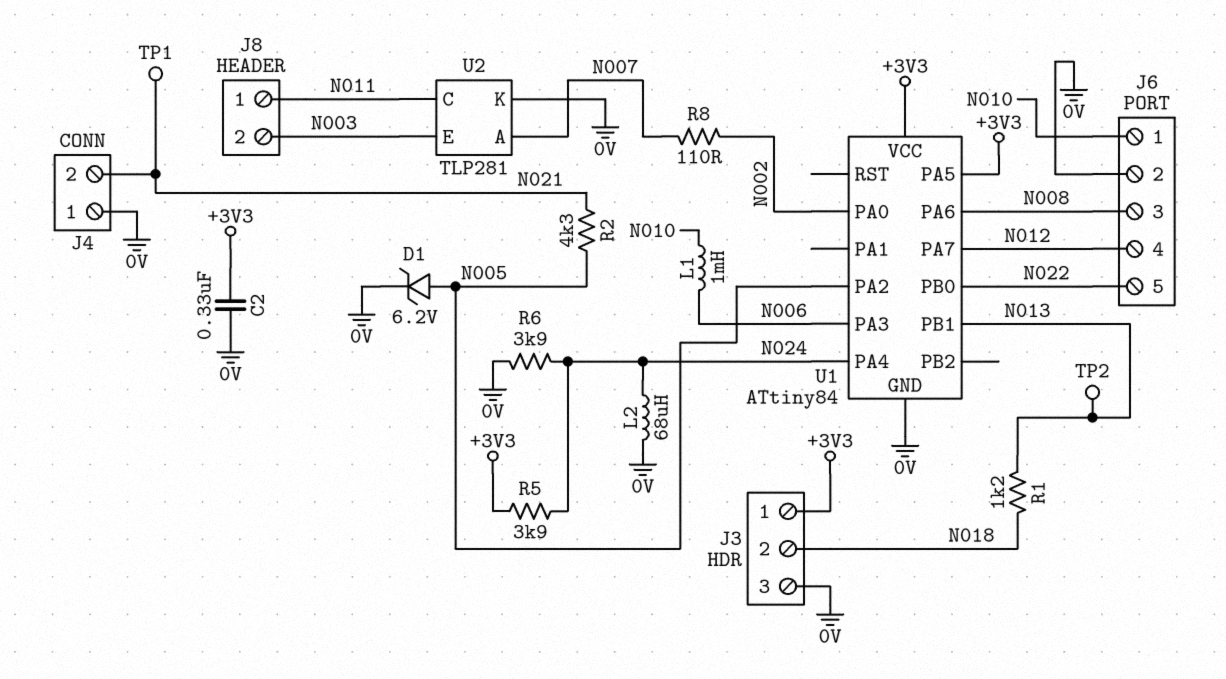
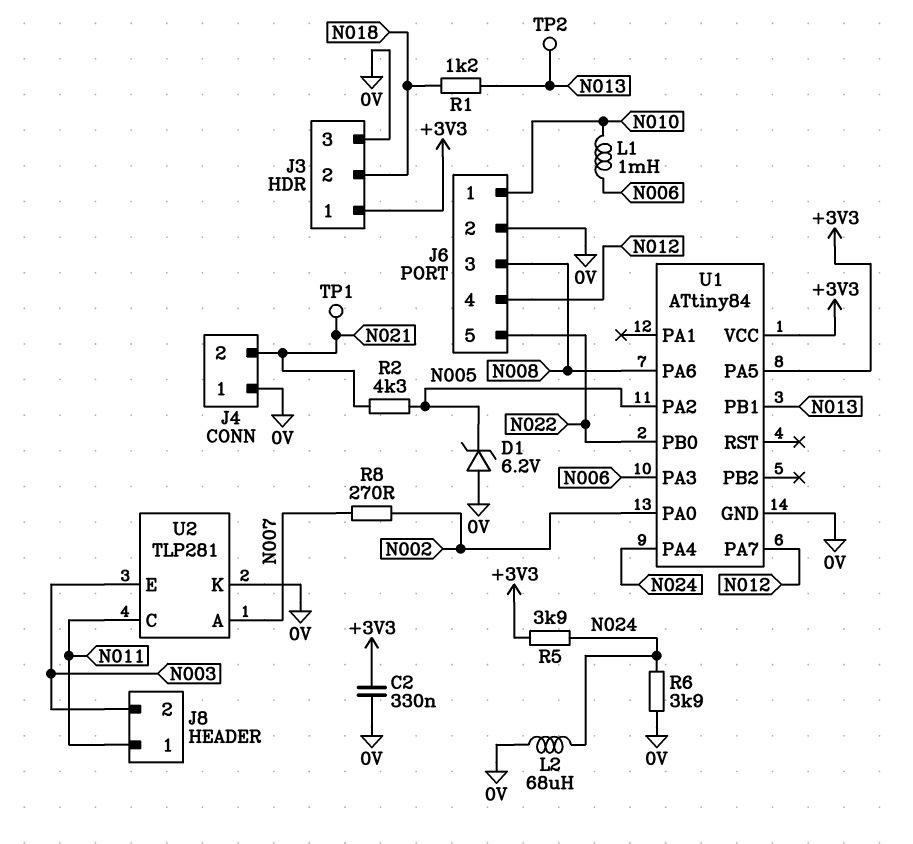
D1: zener 6.2V (A N005, K 0V) -> zener 6.2V (A 0V, K N005)
R8: 110 (N002, N007) -> 270 (N002, N007)

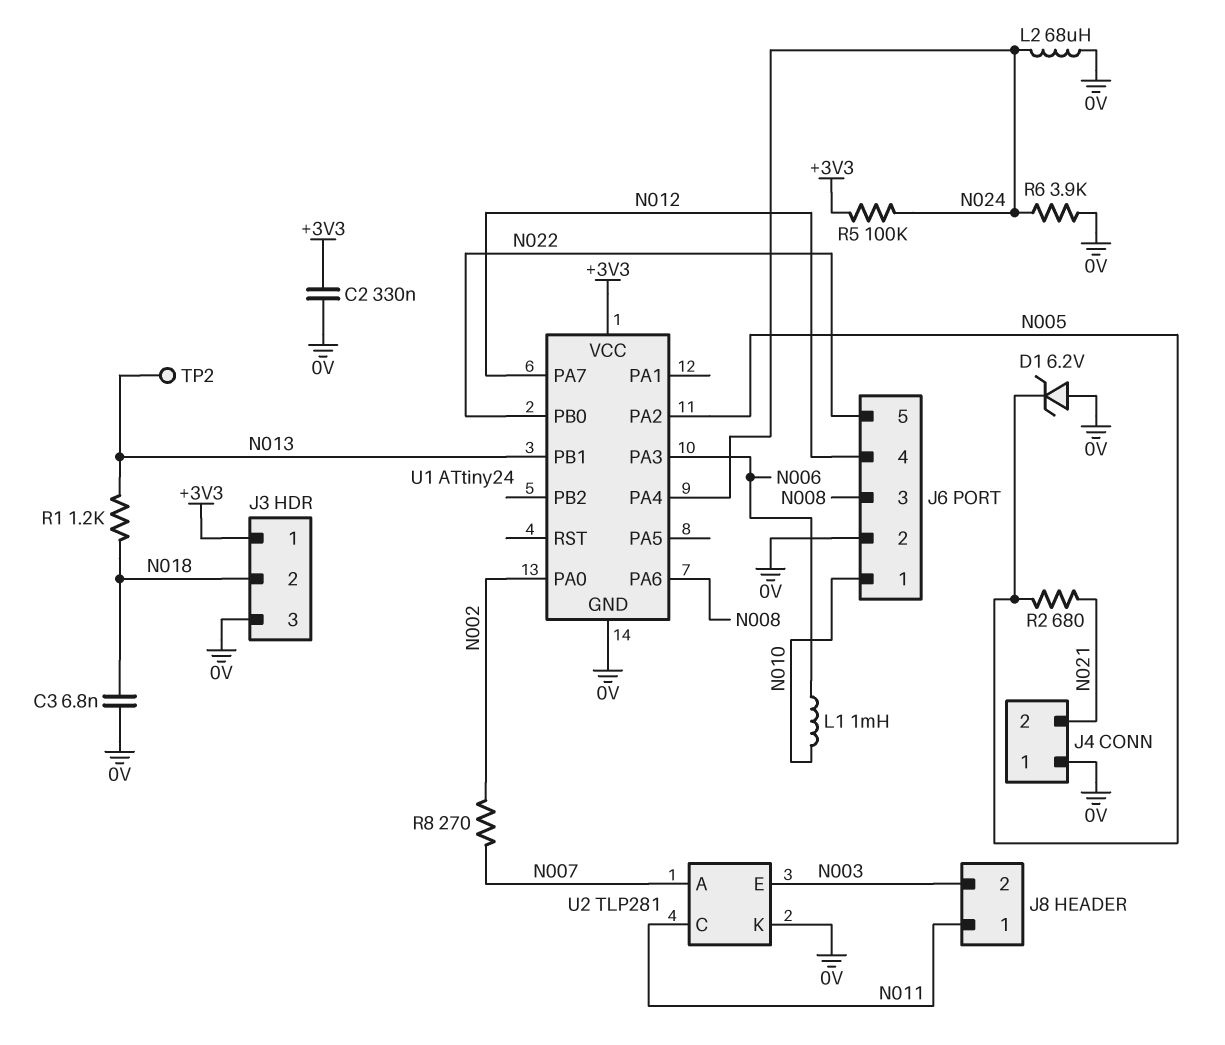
C3: none -> 6.8nF (0V, N018)
R2: 4.3k (N005, N021) -> 680 (N005, N021)
R5: 3.9k (+3V3, N024) -> 100k (+3V3, N024)
TP1: test point (N021) -> none
U1: ATtiny84 -> ATtiny24
U1 pin PA5: +3V3 -> none

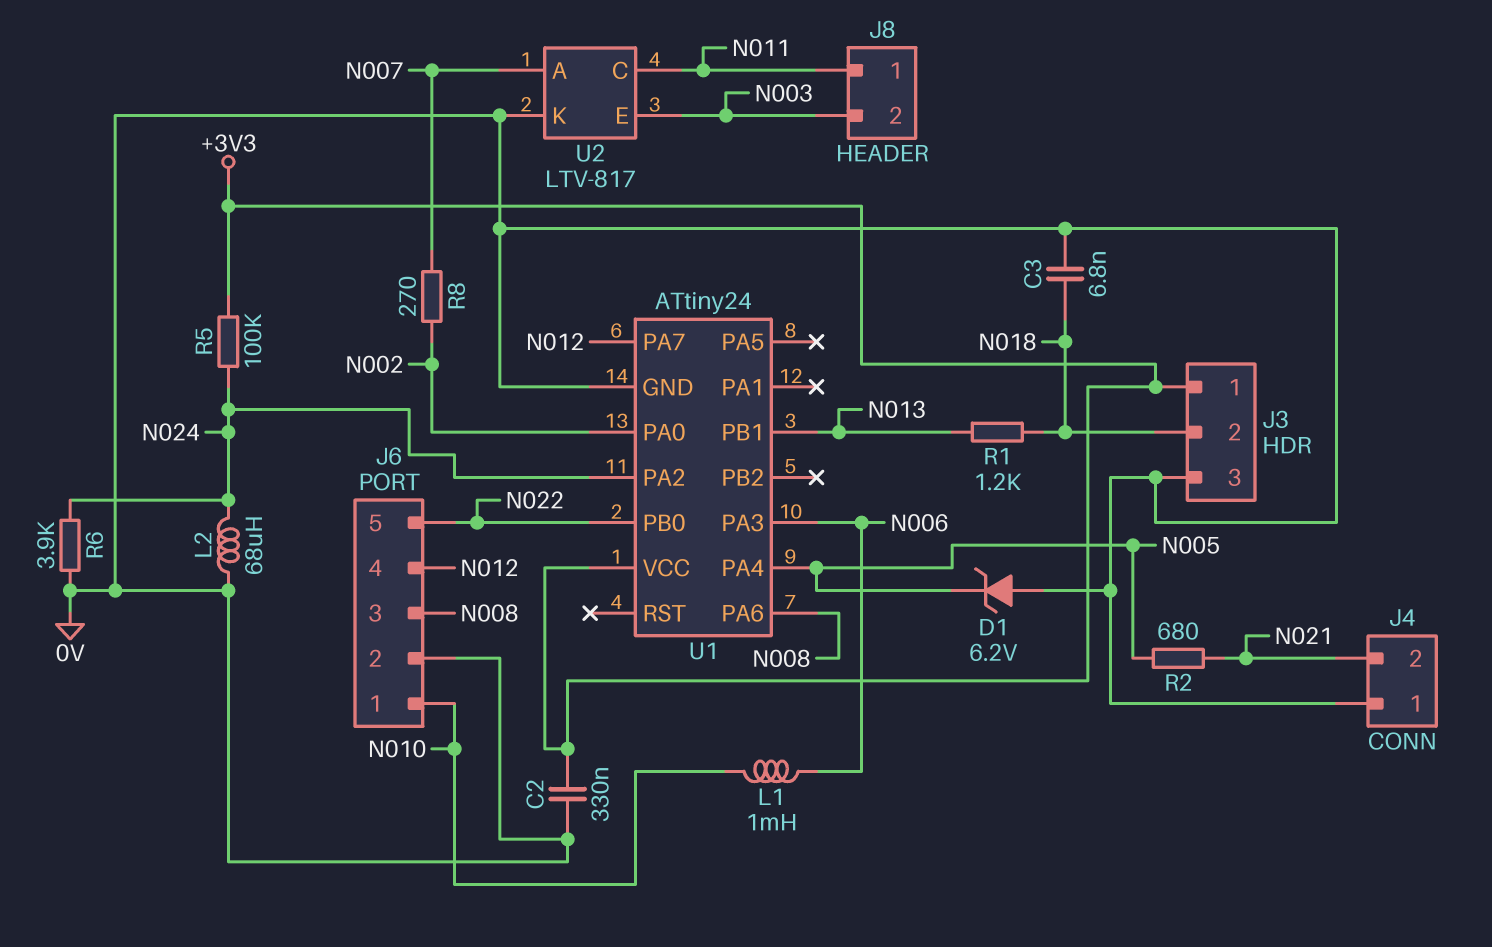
TP2: test point (N013) -> none
U1 pin PA2: N005 -> N024
U1 pin PA4: N024 -> N005
U2: TLP281 -> LTV-817

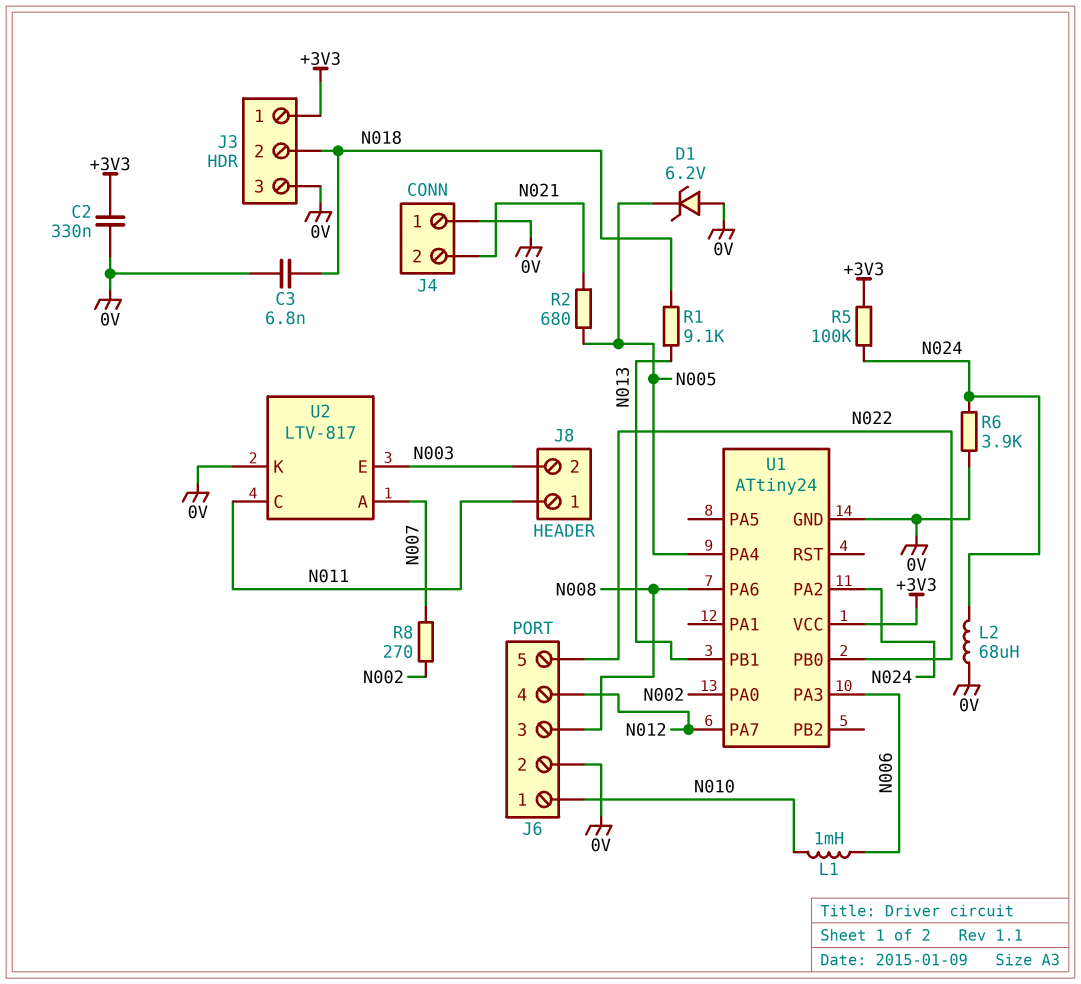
R1: 1.2k (N013, N018) -> 9.1k (N013, N018)

